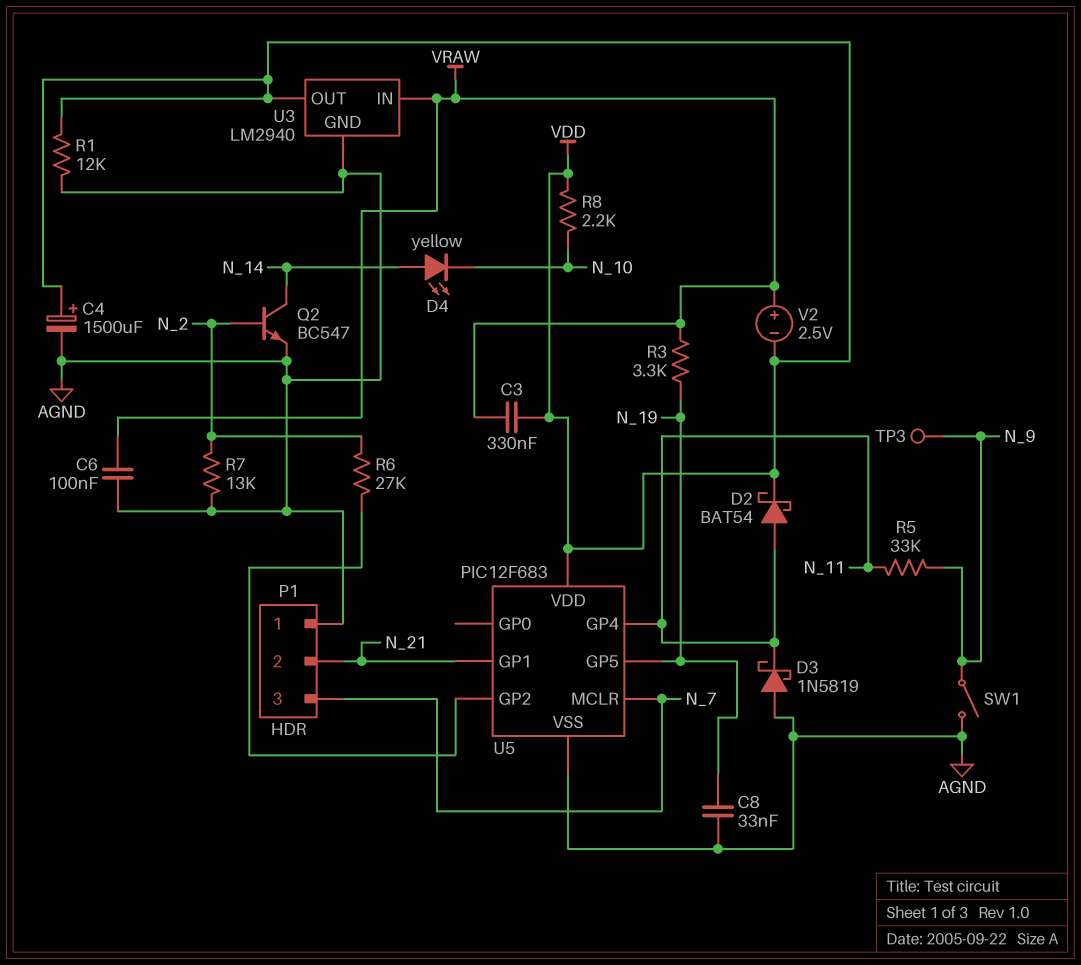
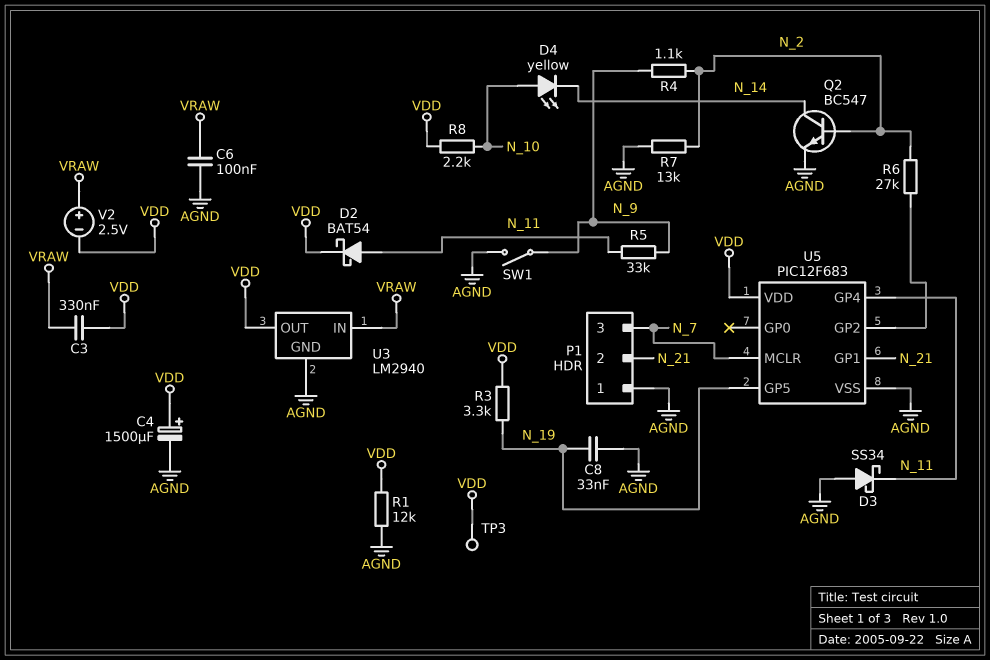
D3: schottky 1N5819 (A AGND, K N_11) -> schottky SS34 (A AGND, K N_11)
D4: LED yellow (A N_14, K N_10) -> LED yellow (A N_10, K N_14)
R3: 3.3k (N_19, VRAW) -> 3.3k (N_19, VDD)
R4: none -> 1.1k (N_2, N_9)
TP3: test point (N_9) -> test point (VDD)

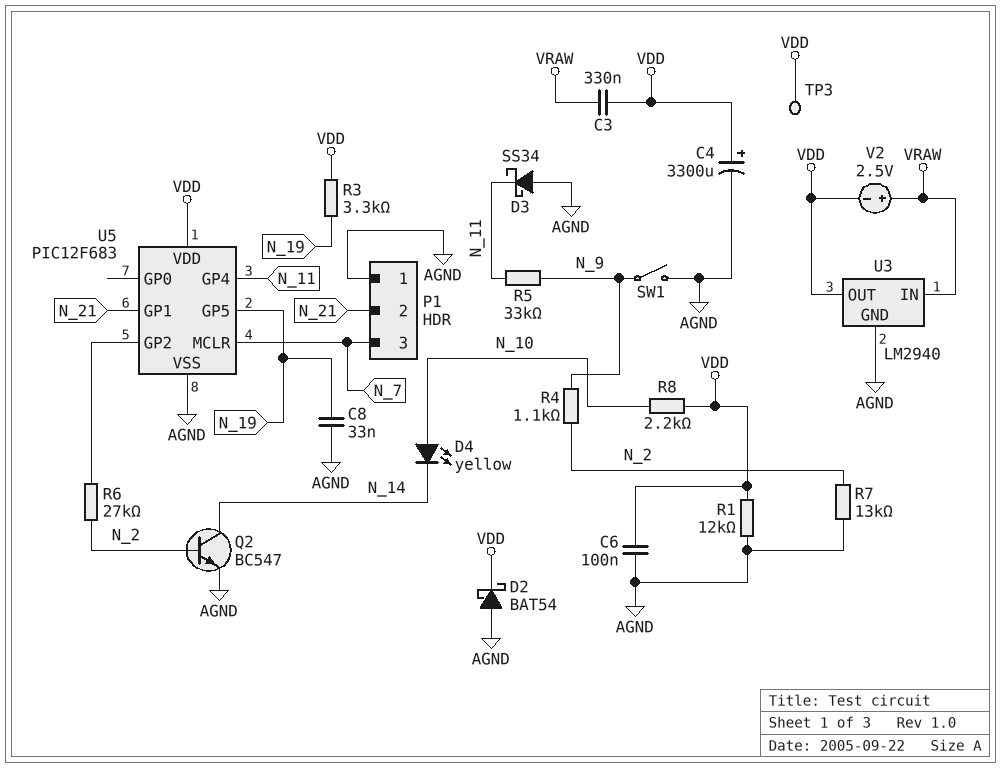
C4: 1500uF (plus VDD, minus AGND) -> 3300uF (plus VDD, minus AGND)
C6: 100nF (AGND, VRAW) -> 100nF (AGND, VDD)
D2: schottky BAT54 (A N_11, K VDD) -> schottky BAT54 (A AGND, K VDD)

